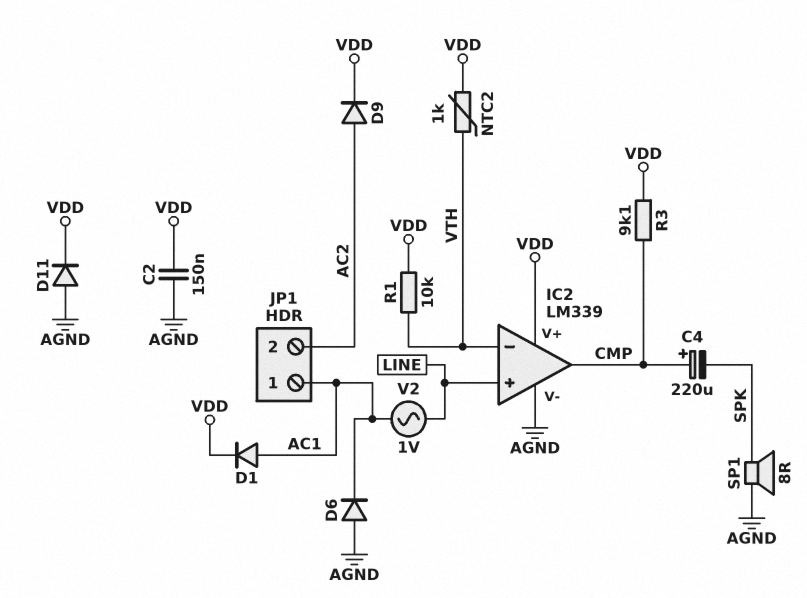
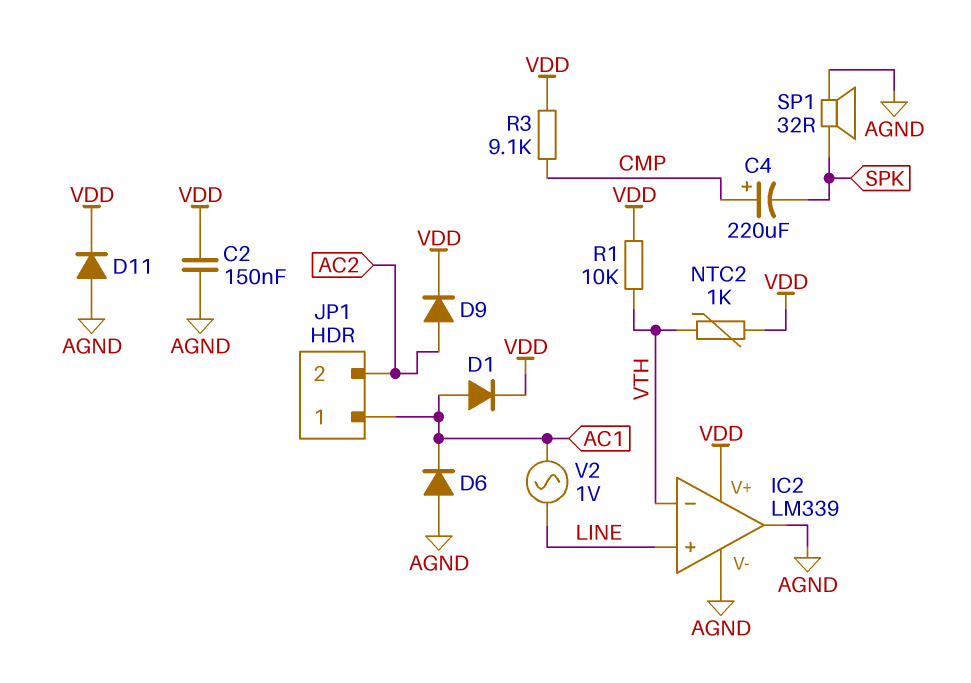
IC2 pin out: CMP -> AGND
SP1: speaker 8R (AGND, SPK) -> speaker 32R (AGND, SPK)

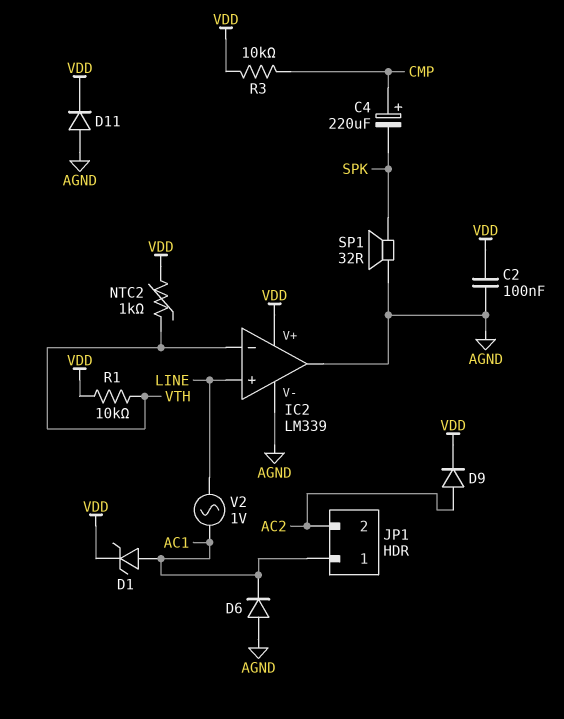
C2: 150nF (AGND, VDD) -> 100nF (AGND, VDD)
D1: diode (A AC1, K VDD) -> zener (A AC1, K VDD)
R3: 9.1k (CMP, VDD) -> 10k (CMP, VDD)

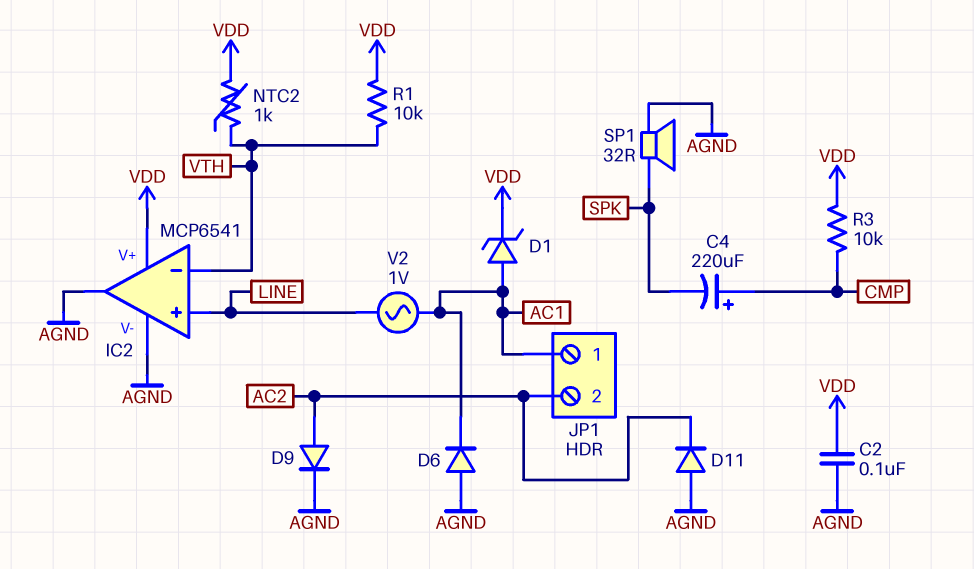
D9: diode (A AC2, K VDD) -> diode (A AC2, K AGND)
D11: diode (A AGND, K VDD) -> diode (A AGND, K AC2)
IC2: LM339 -> MCP6541

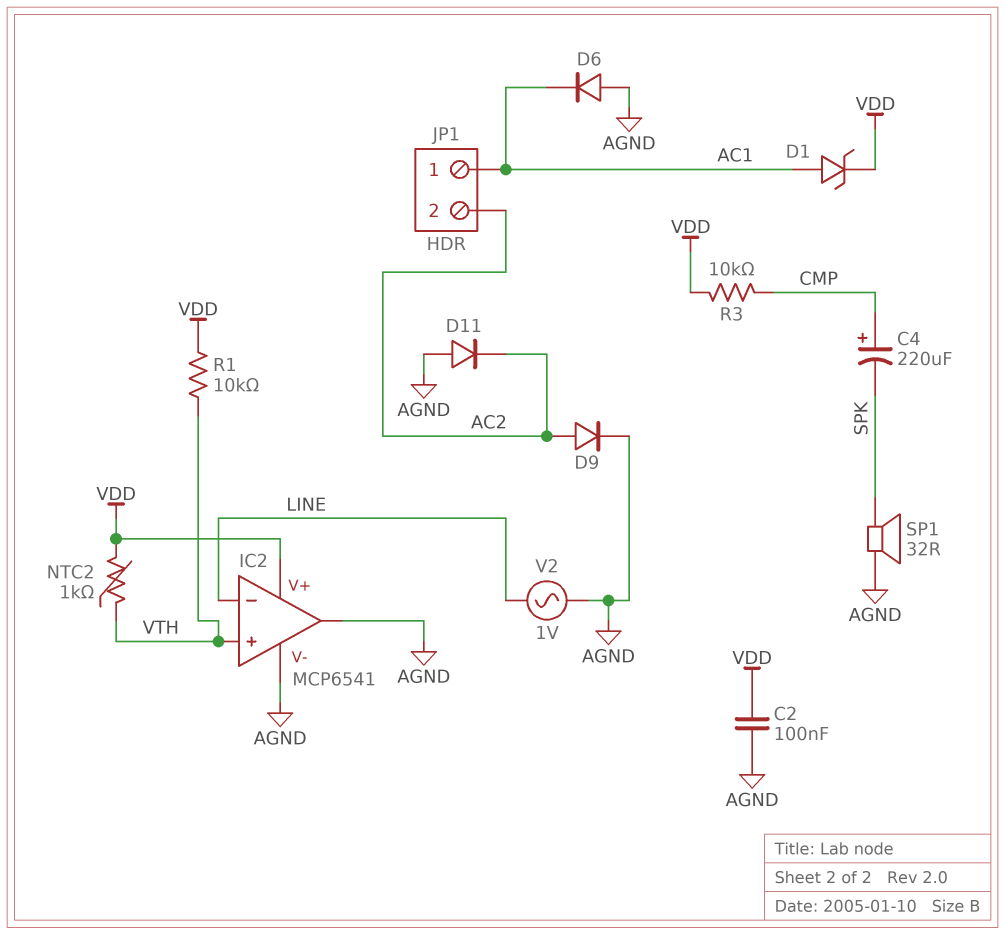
IC2 pin in+: LINE -> VTH
IC2 pin in-: VTH -> LINE
V2: AC 1V (AC1, LINE) -> AC 1V (AGND, LINE)

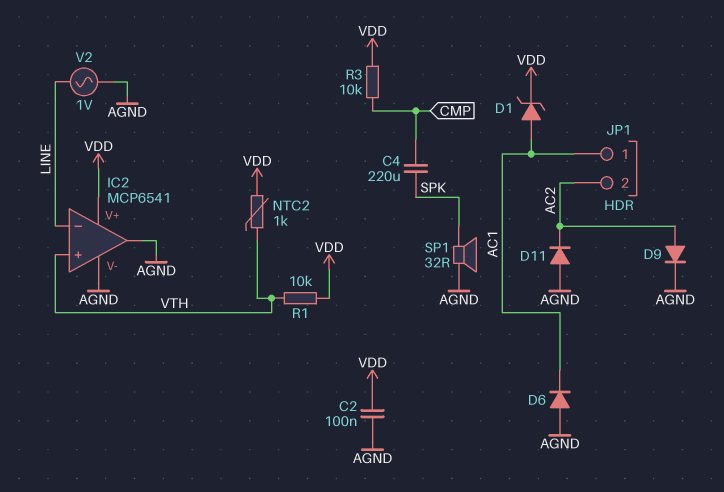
C4: 220uF (plus CMP, minus SPK) -> 220uF (CMP, SPK)

